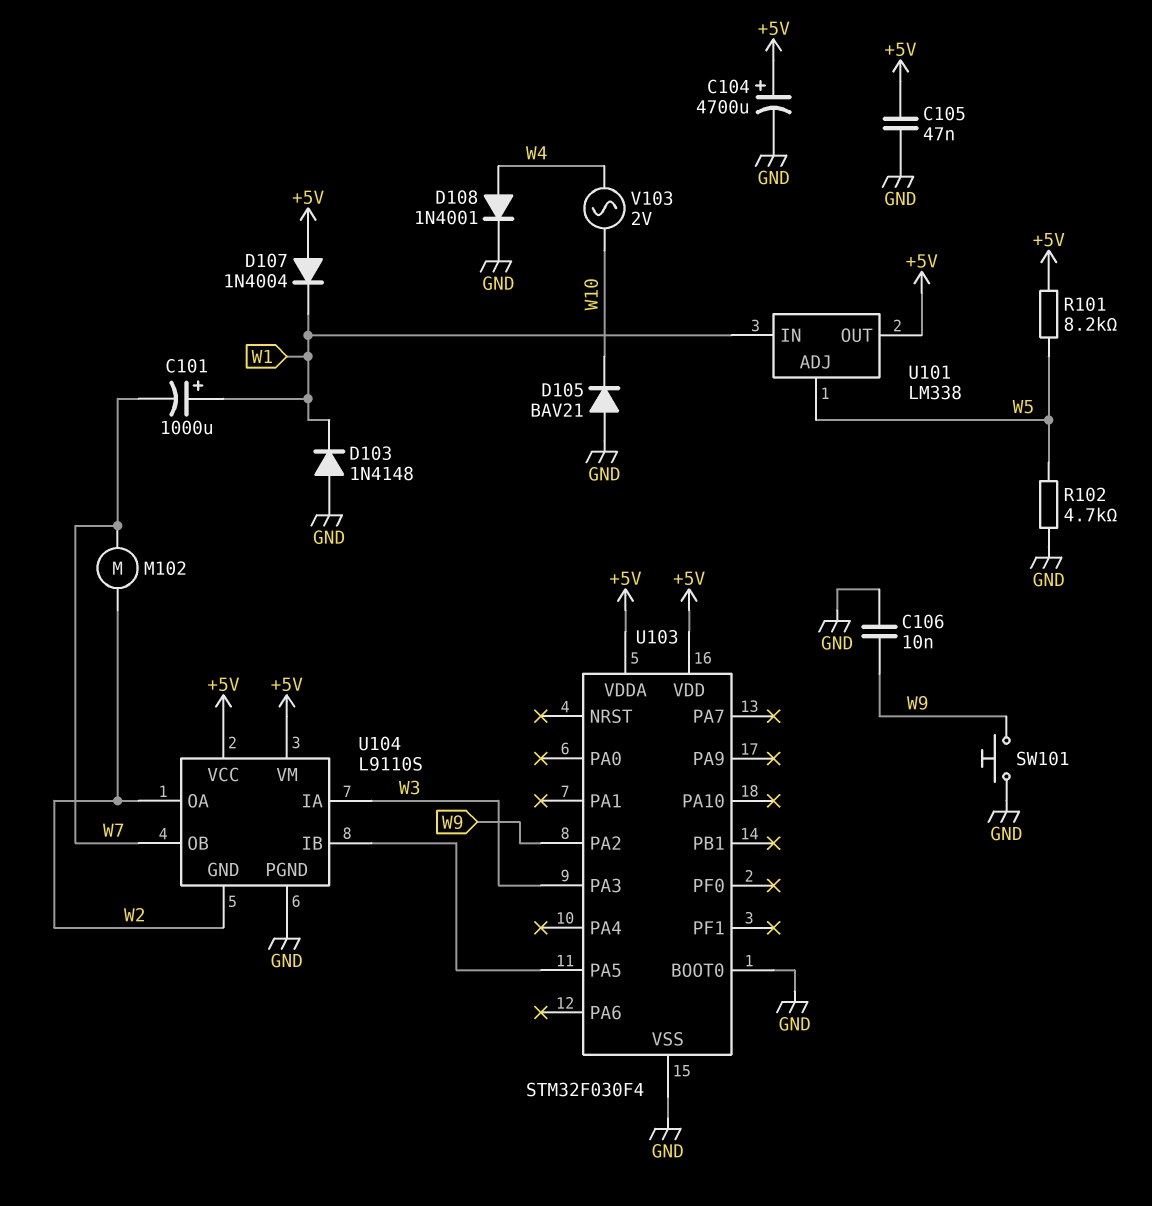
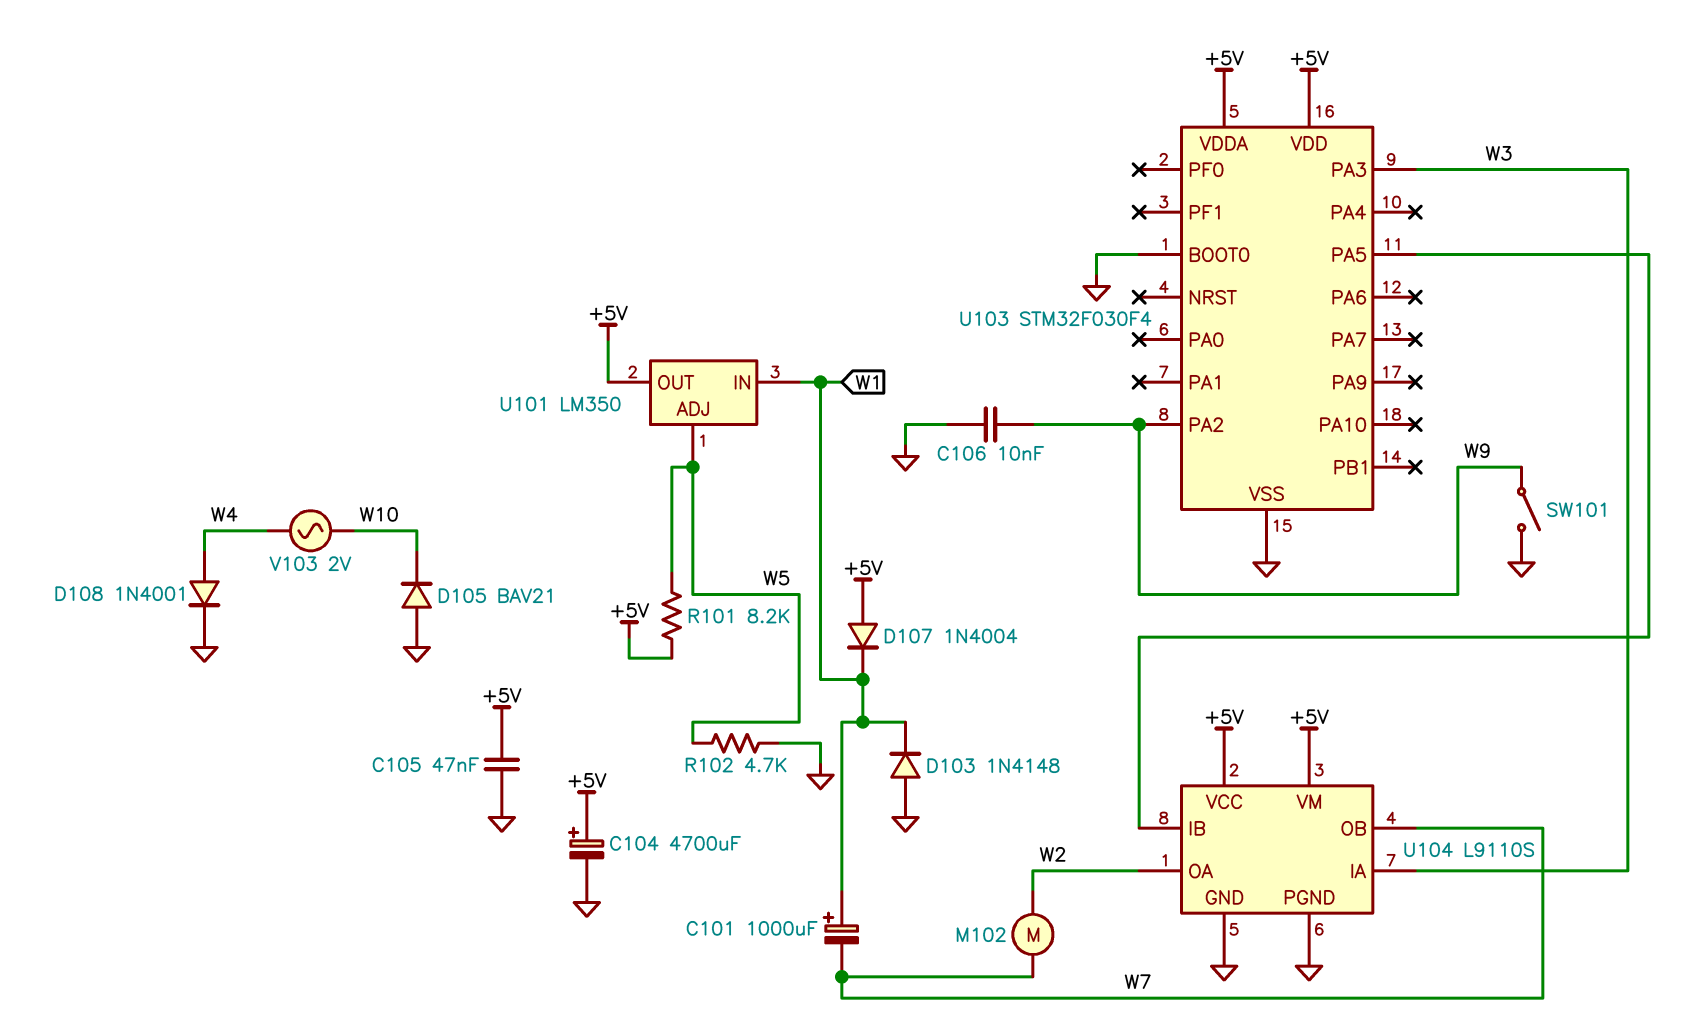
SW101: button (GND, W9) -> switch (GND, W9)
U101: LM338 -> LM350
U104 pin GND: W2 -> GND

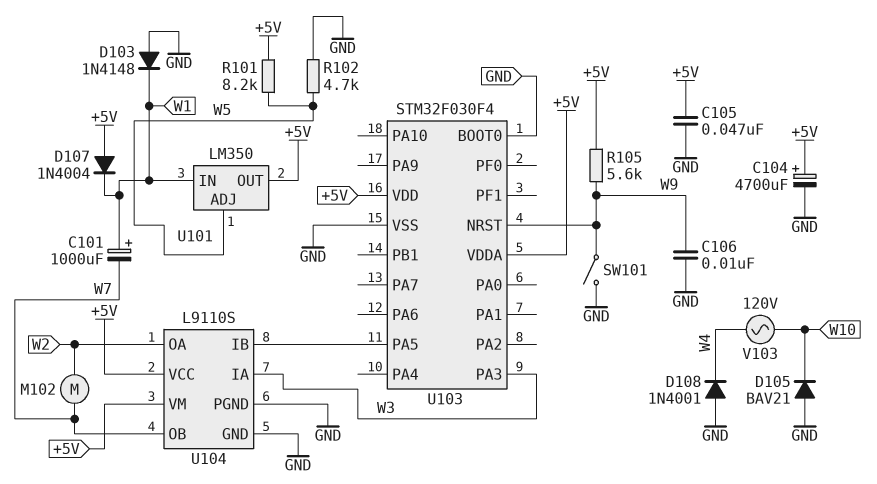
D108: diode 1N4001 (A W4, K GND) -> diode 1N4001 (A GND, K W4)
R105: none -> 5.6k (+5V, W9)
U103 pin NRST: none -> W9
U103 pin PA2: W9 -> none
V103: AC 2V (W4, W10) -> AC 120V (W4, W10)

